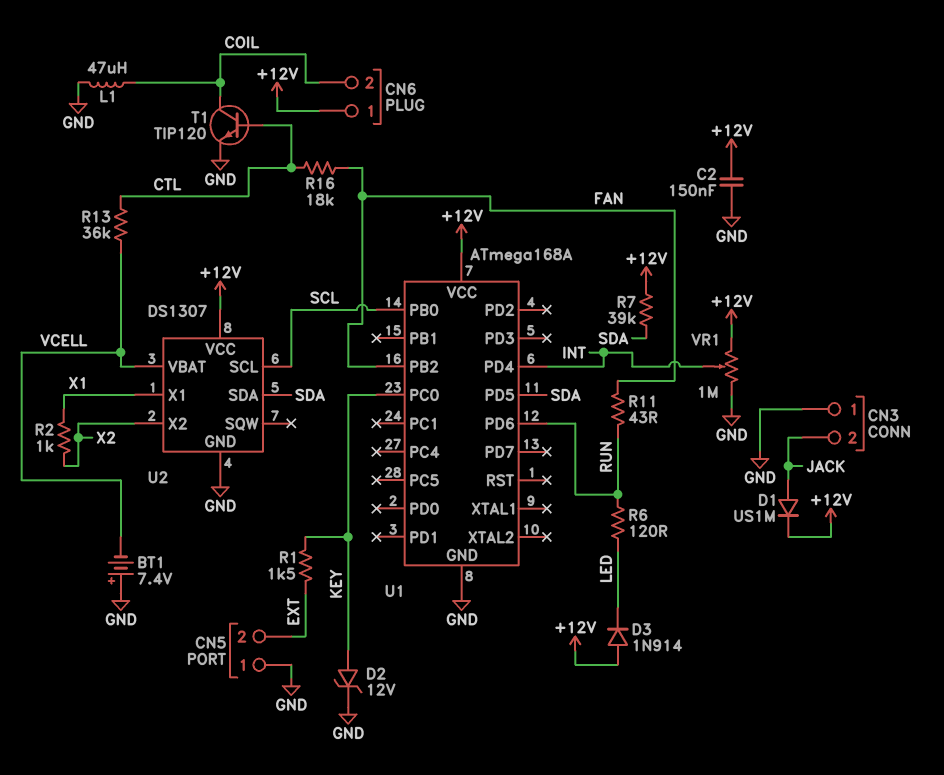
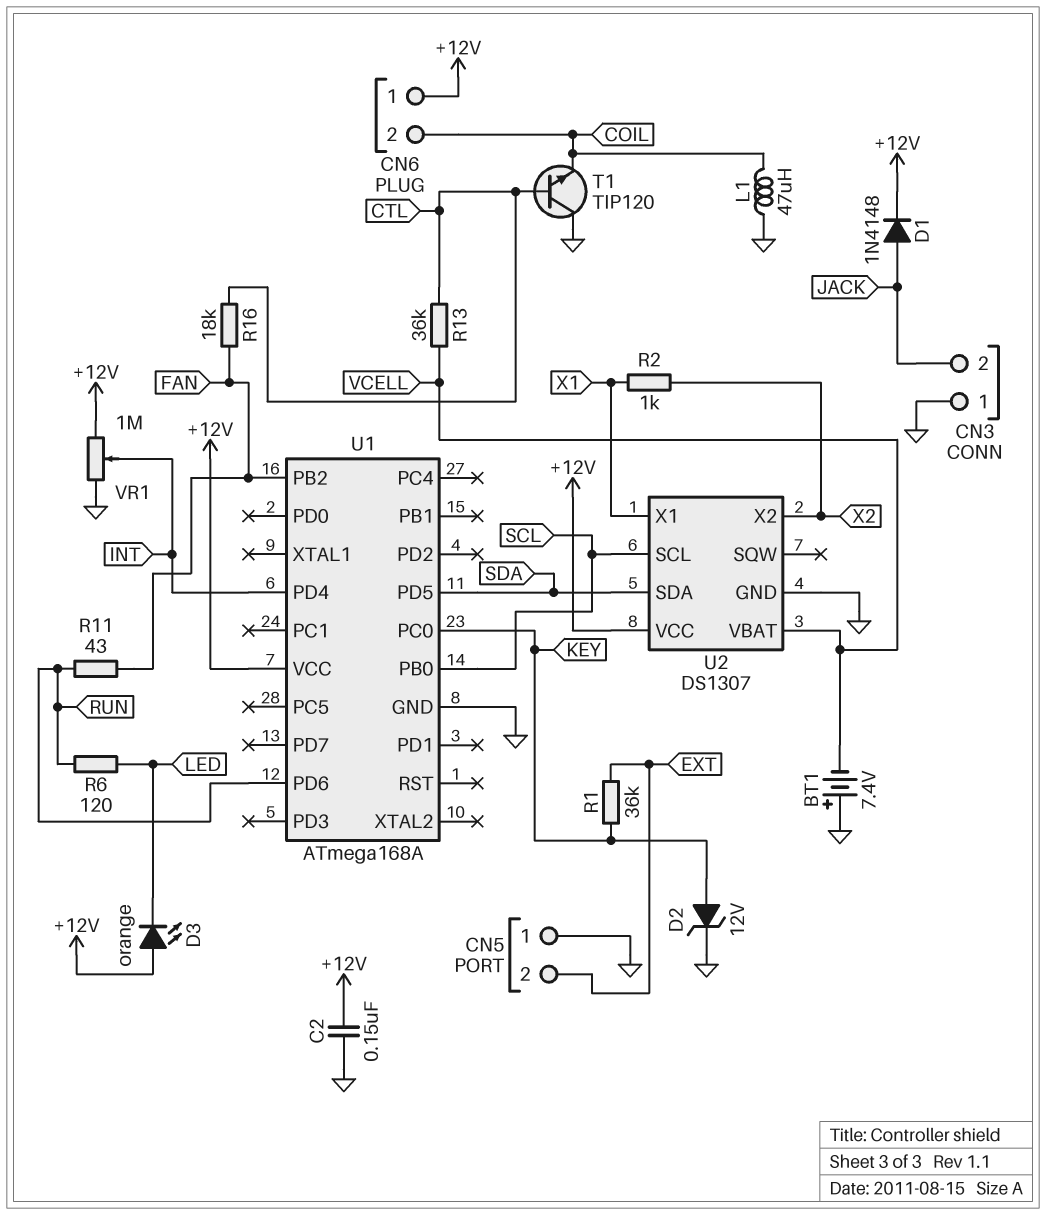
D1: diode US1M (A JACK, K +12V) -> diode 1N4148 (A JACK, K +12V)
D3: diode 1N914 (A +12V, K LED) -> LED orange (A +12V, K LED)
R1: 1.5k (EXT, KEY) -> 36k (EXT, KEY)
R7: 39k (+12V, SDA) -> none
T1: NPN TIP120 (B CTL, C COIL, E GND) -> NPN TIP120 (B CTL, C GND, E COIL)

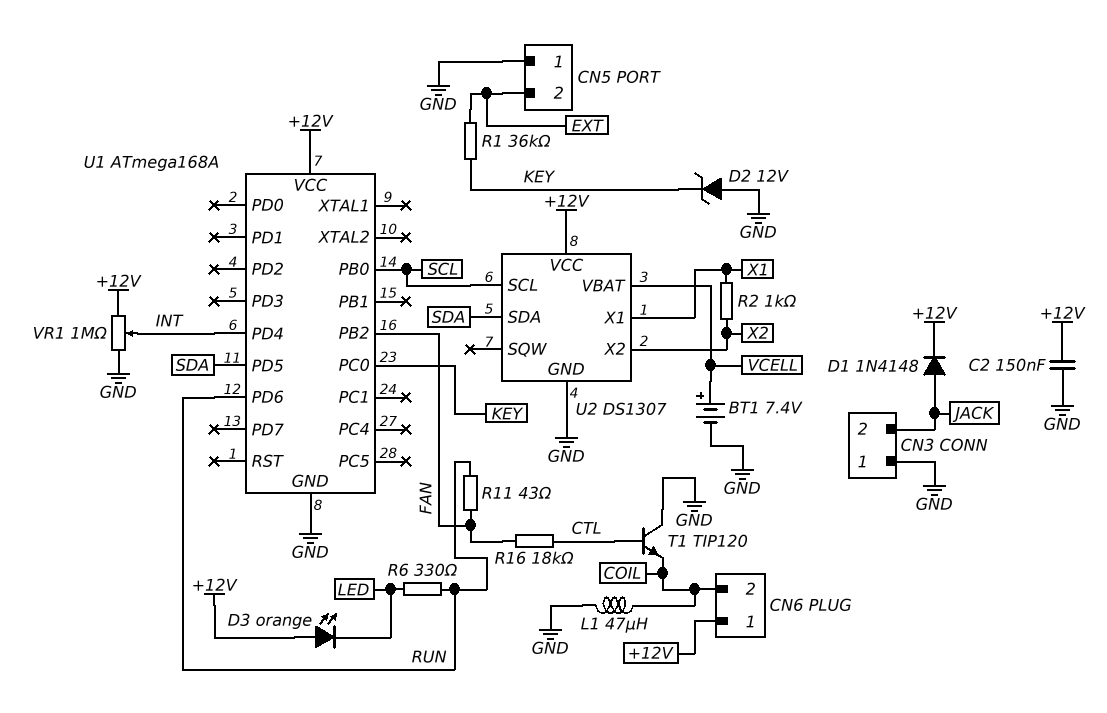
BT1: 7.4V (plus GND, minus VCELL) -> 7.4V (plus VCELL, minus GND)
D2: zener 12V (A KEY, K GND) -> zener 12V (A GND, K KEY)
R6: 120 (LED, RUN) -> 330 (LED, RUN)
R13: 36k (CTL, VCELL) -> none

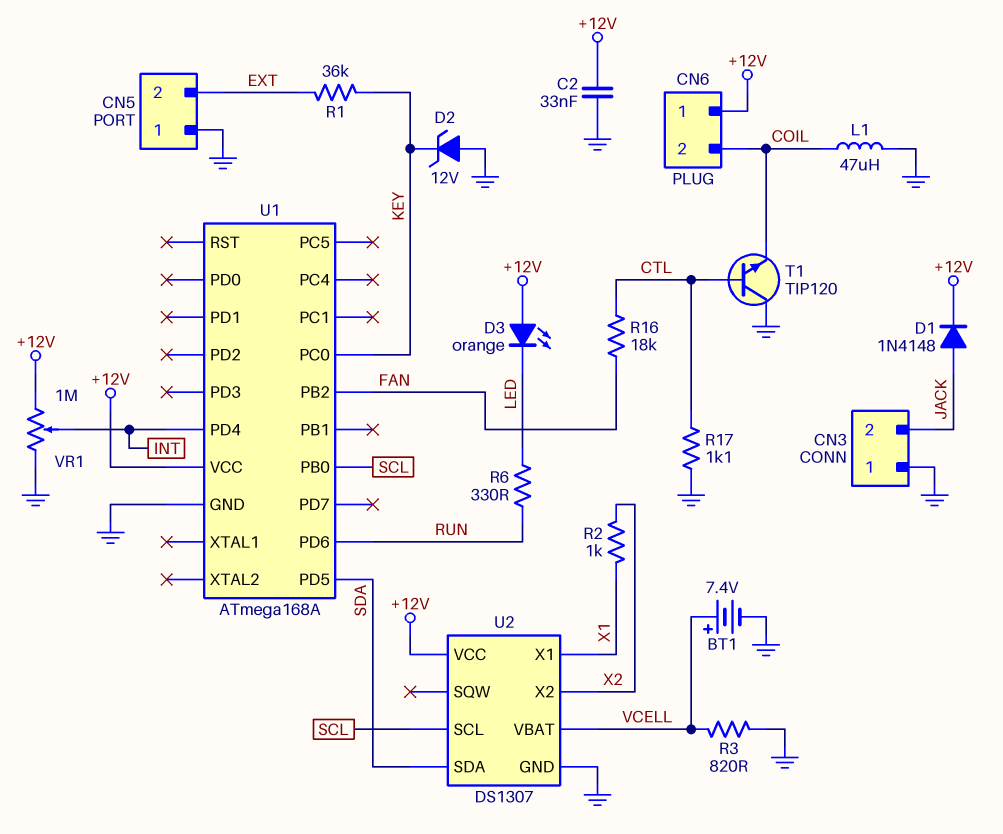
C2: 150nF (+12V, GND) -> 33nF (+12V, GND)
R3: none -> 820 (GND, VCELL)
R11: 43 (FAN, RUN) -> none
R17: none -> 1.1k (CTL, GND)

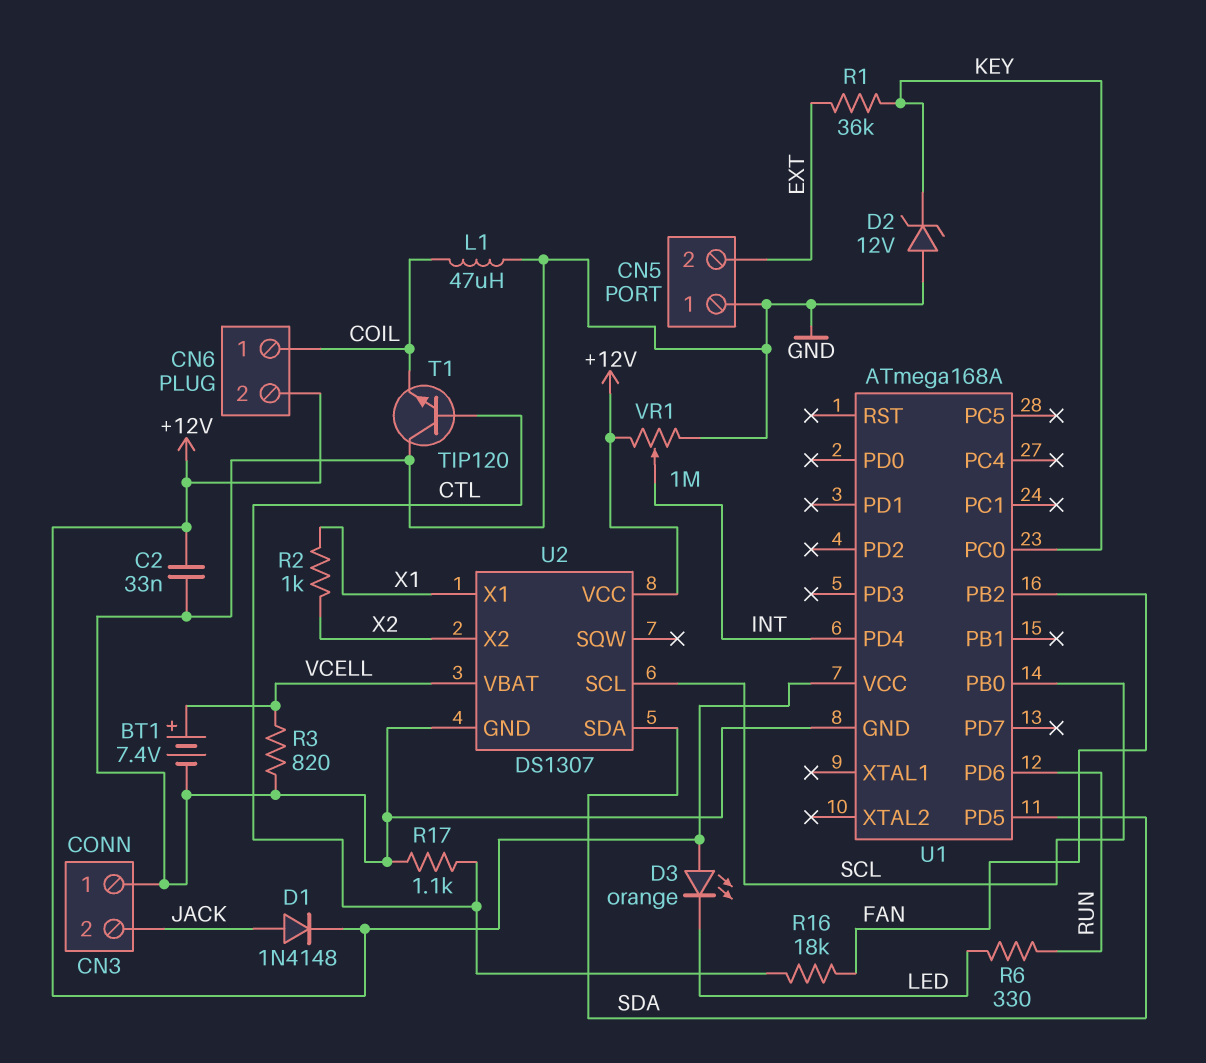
CN6 pin 1: +12V -> COIL
CN6 pin 2: COIL -> +12V

